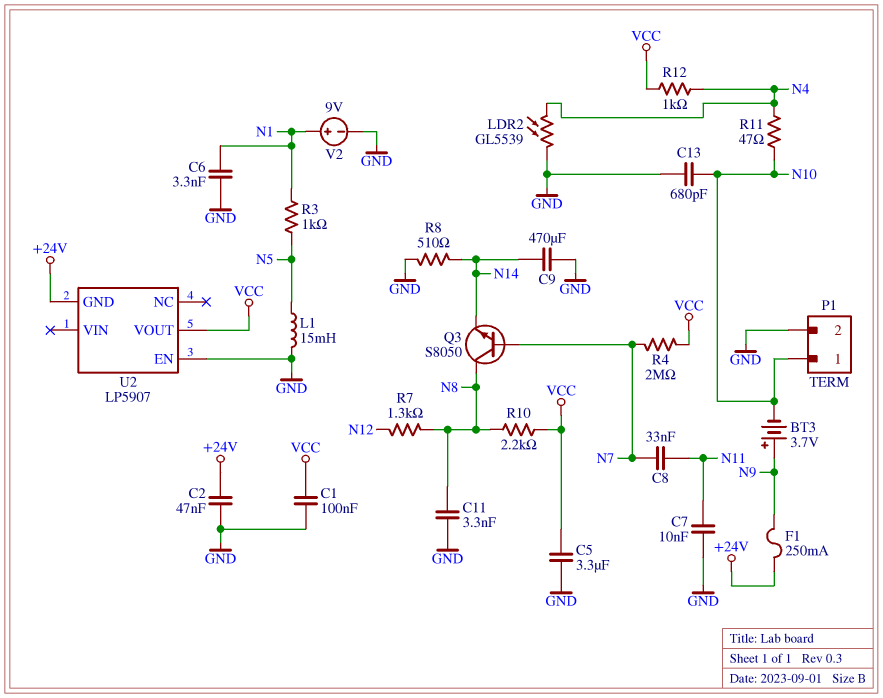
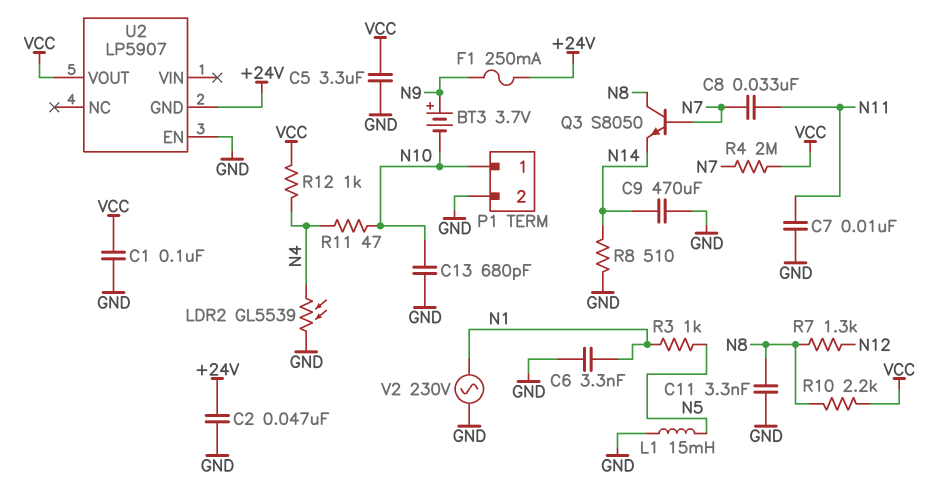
V2: 9V (plus N1, minus GND) -> AC 230V (GND, N1)

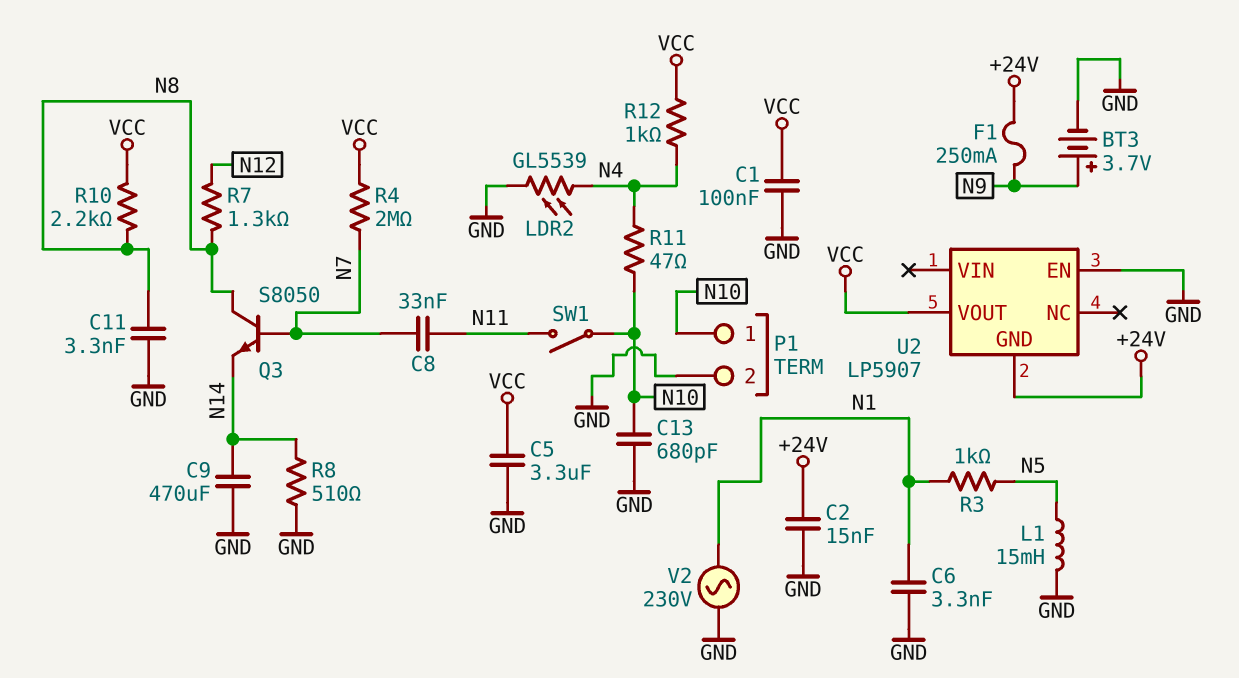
BT3: 3.7V (plus N9, minus N10) -> 3.7V (plus N9, minus GND)
C2: 47nF (+24V, GND) -> 15nF (+24V, GND)
C7: 10nF (GND, N11) -> none
SW1: none -> switch (N10, N11)

